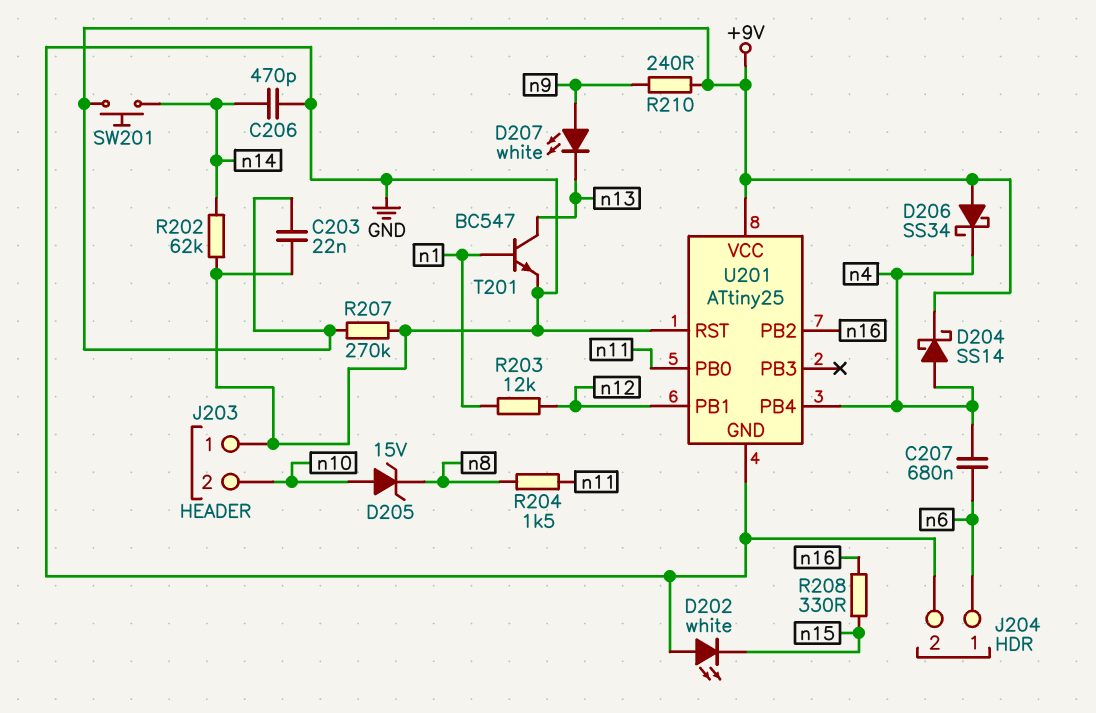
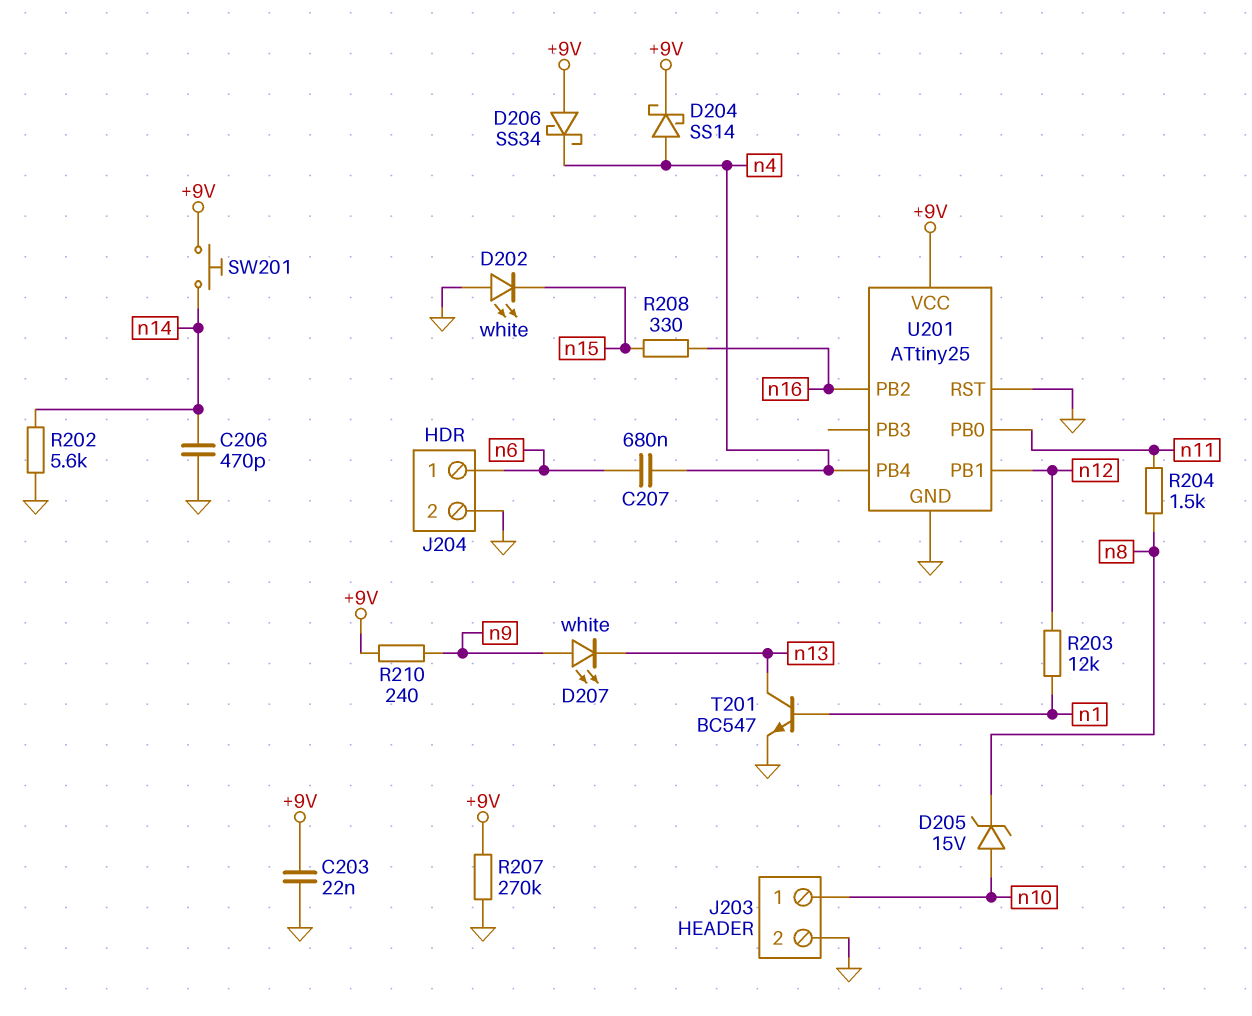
J203 pin 1: GND -> n10
J203 pin 2: n10 -> GND
R202: 62k (GND, n14) -> 5.6k (GND, n14)

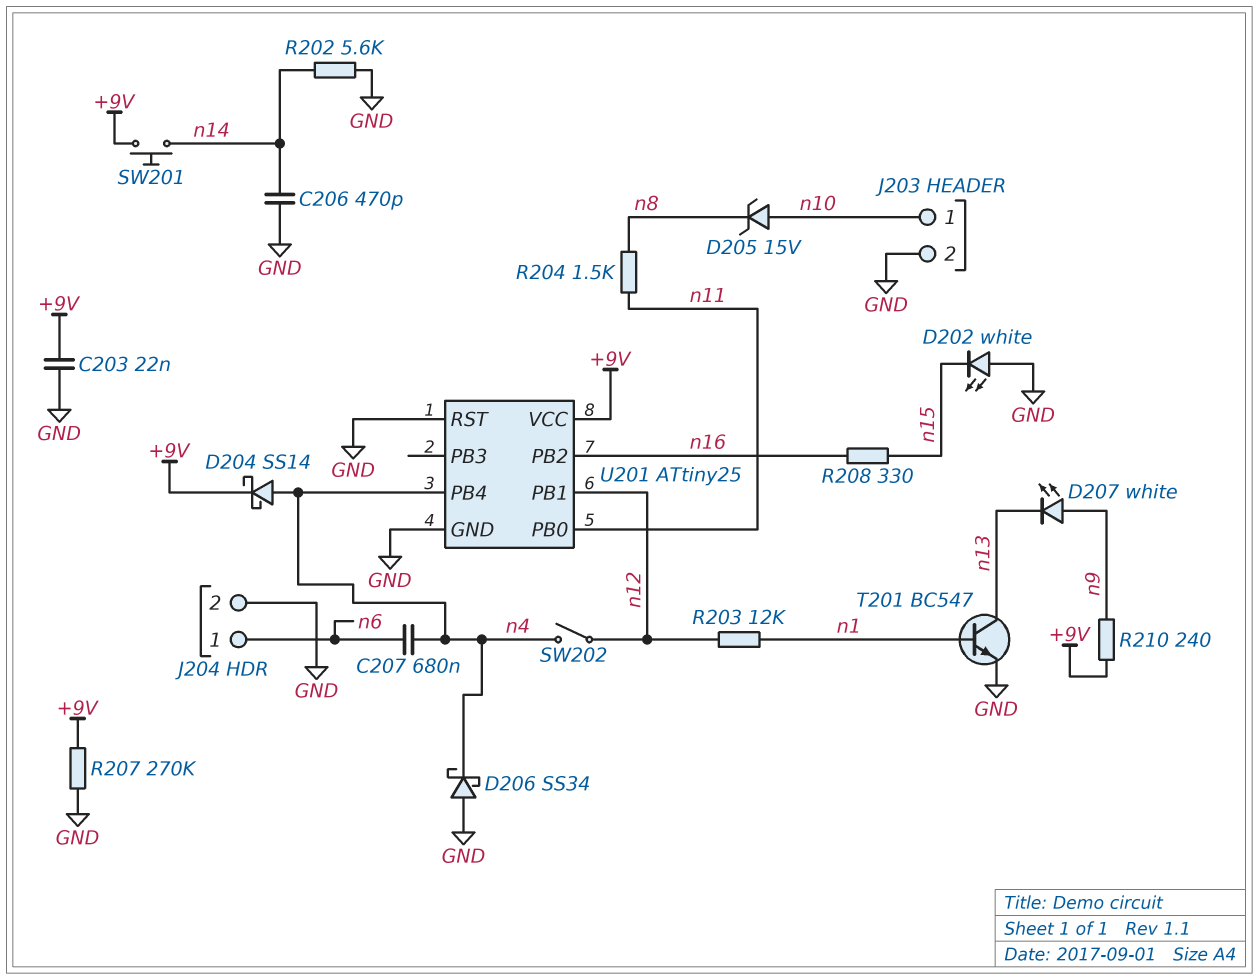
D206: schottky SS34 (A +9V, K n4) -> schottky SS34 (A GND, K n4)
SW202: none -> switch (n4, n12)

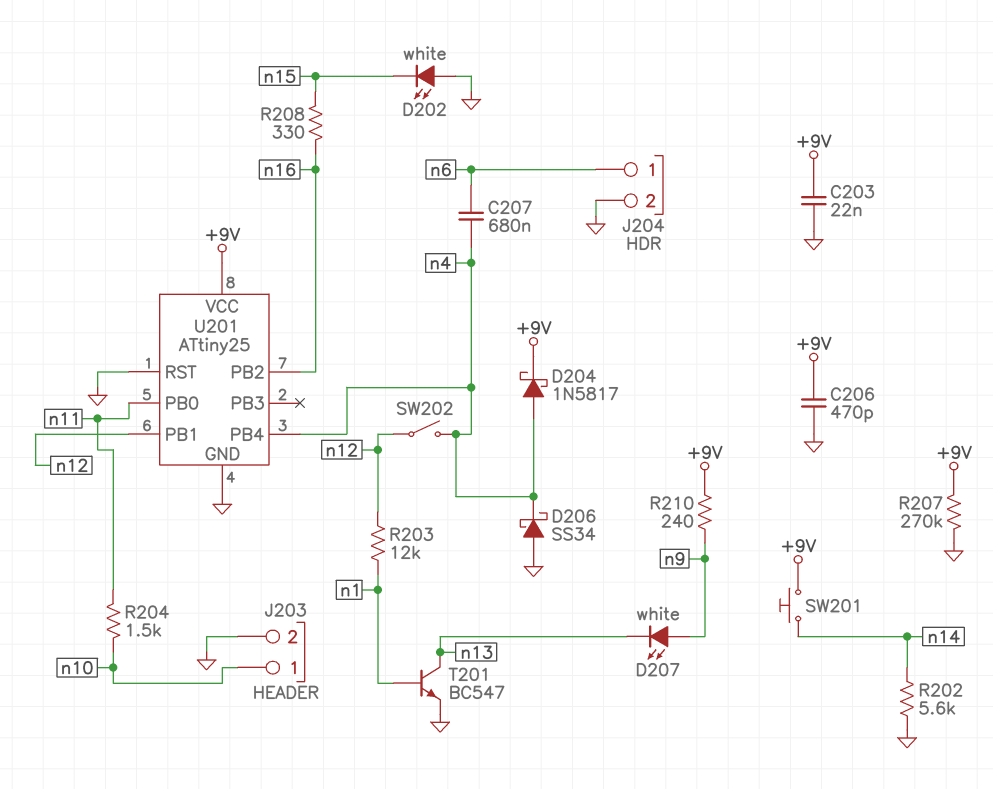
C206: 470pF (GND, n14) -> 470pF (+9V, GND)
D204: schottky SS14 (A n4, K +9V) -> schottky 1N5817 (A n4, K +9V)
D205: zener 15V (A n10, K n8) -> none
R204: 1.5k (n8, n11) -> 1.5k (n10, n11)

